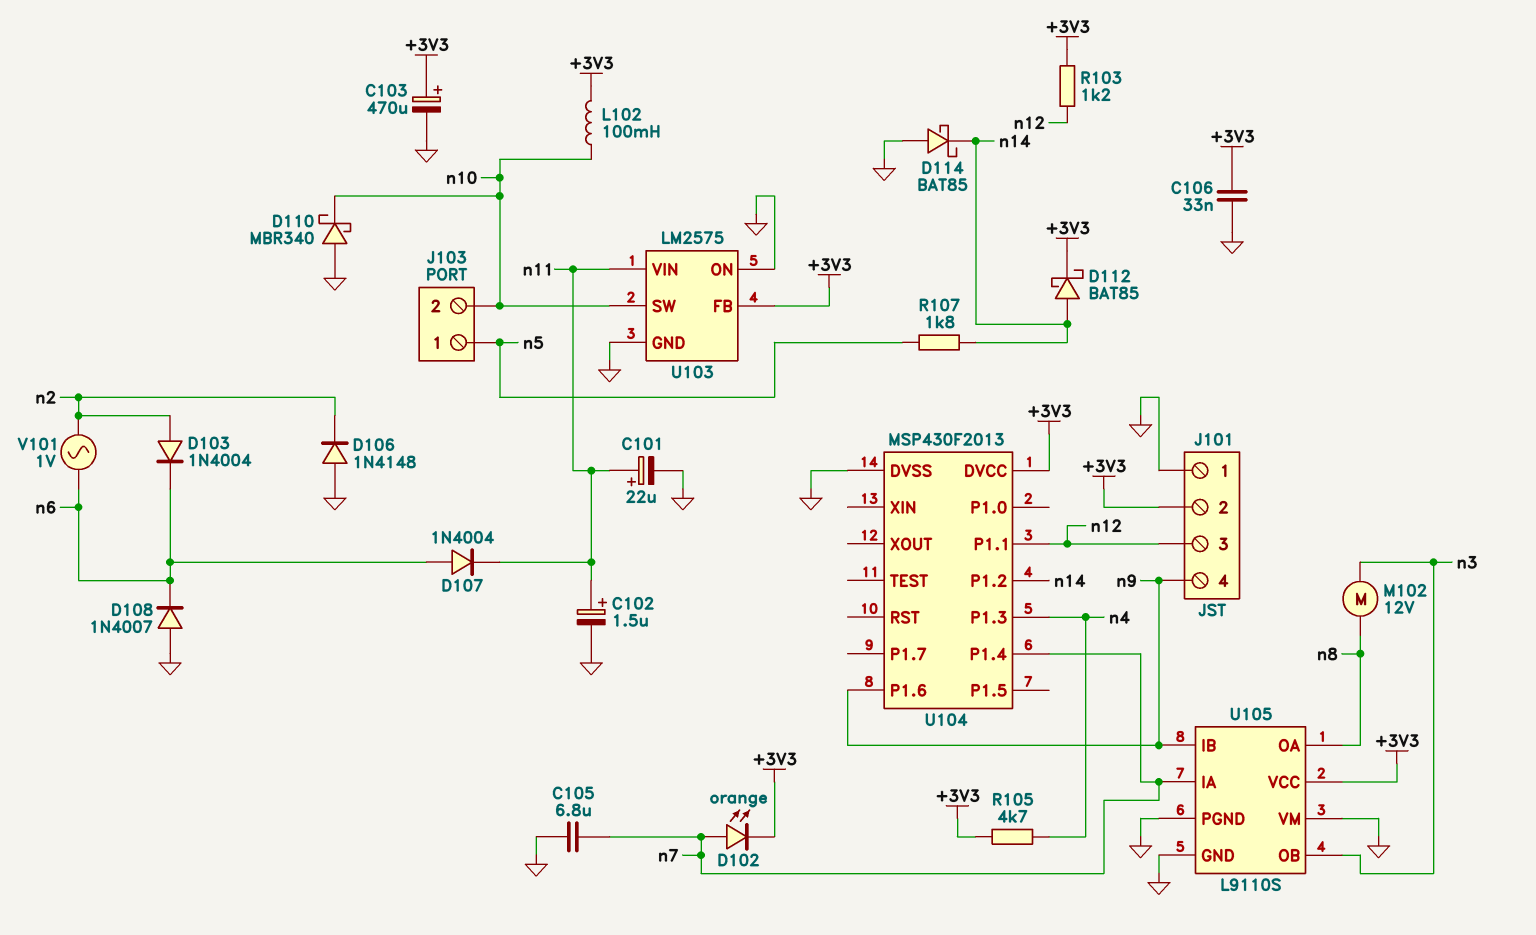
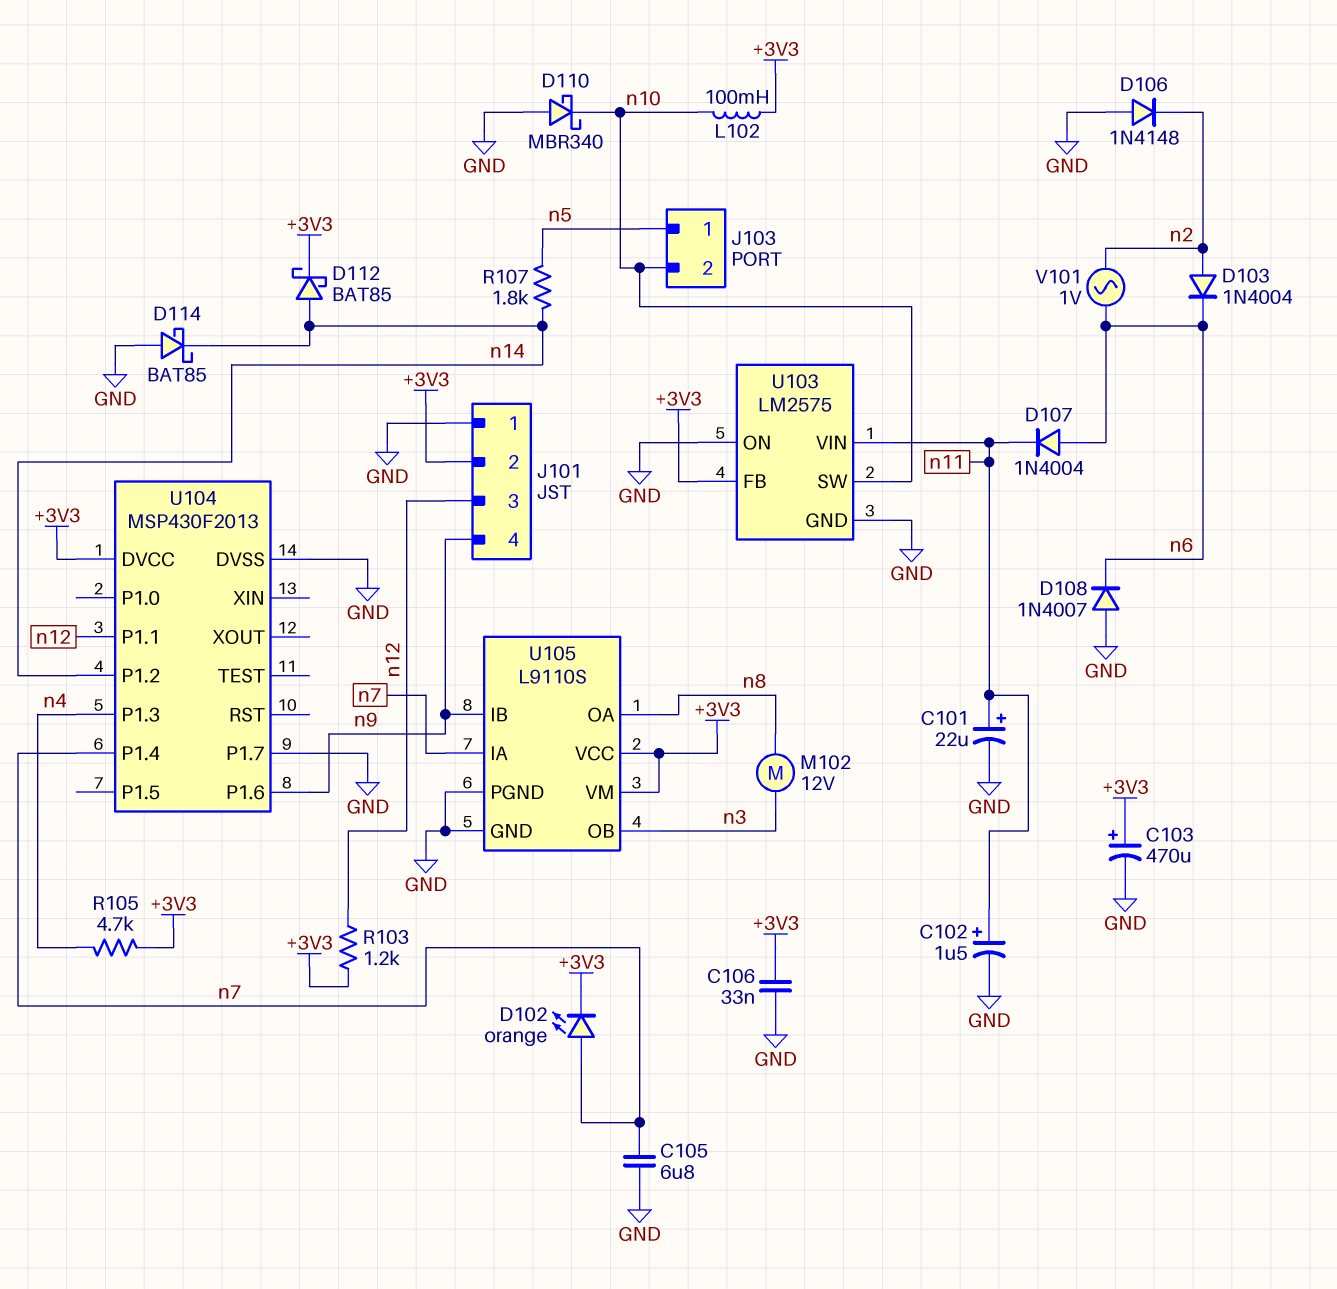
U104 pin P1.7: none -> GND
U105 pin VM: GND -> +3V3

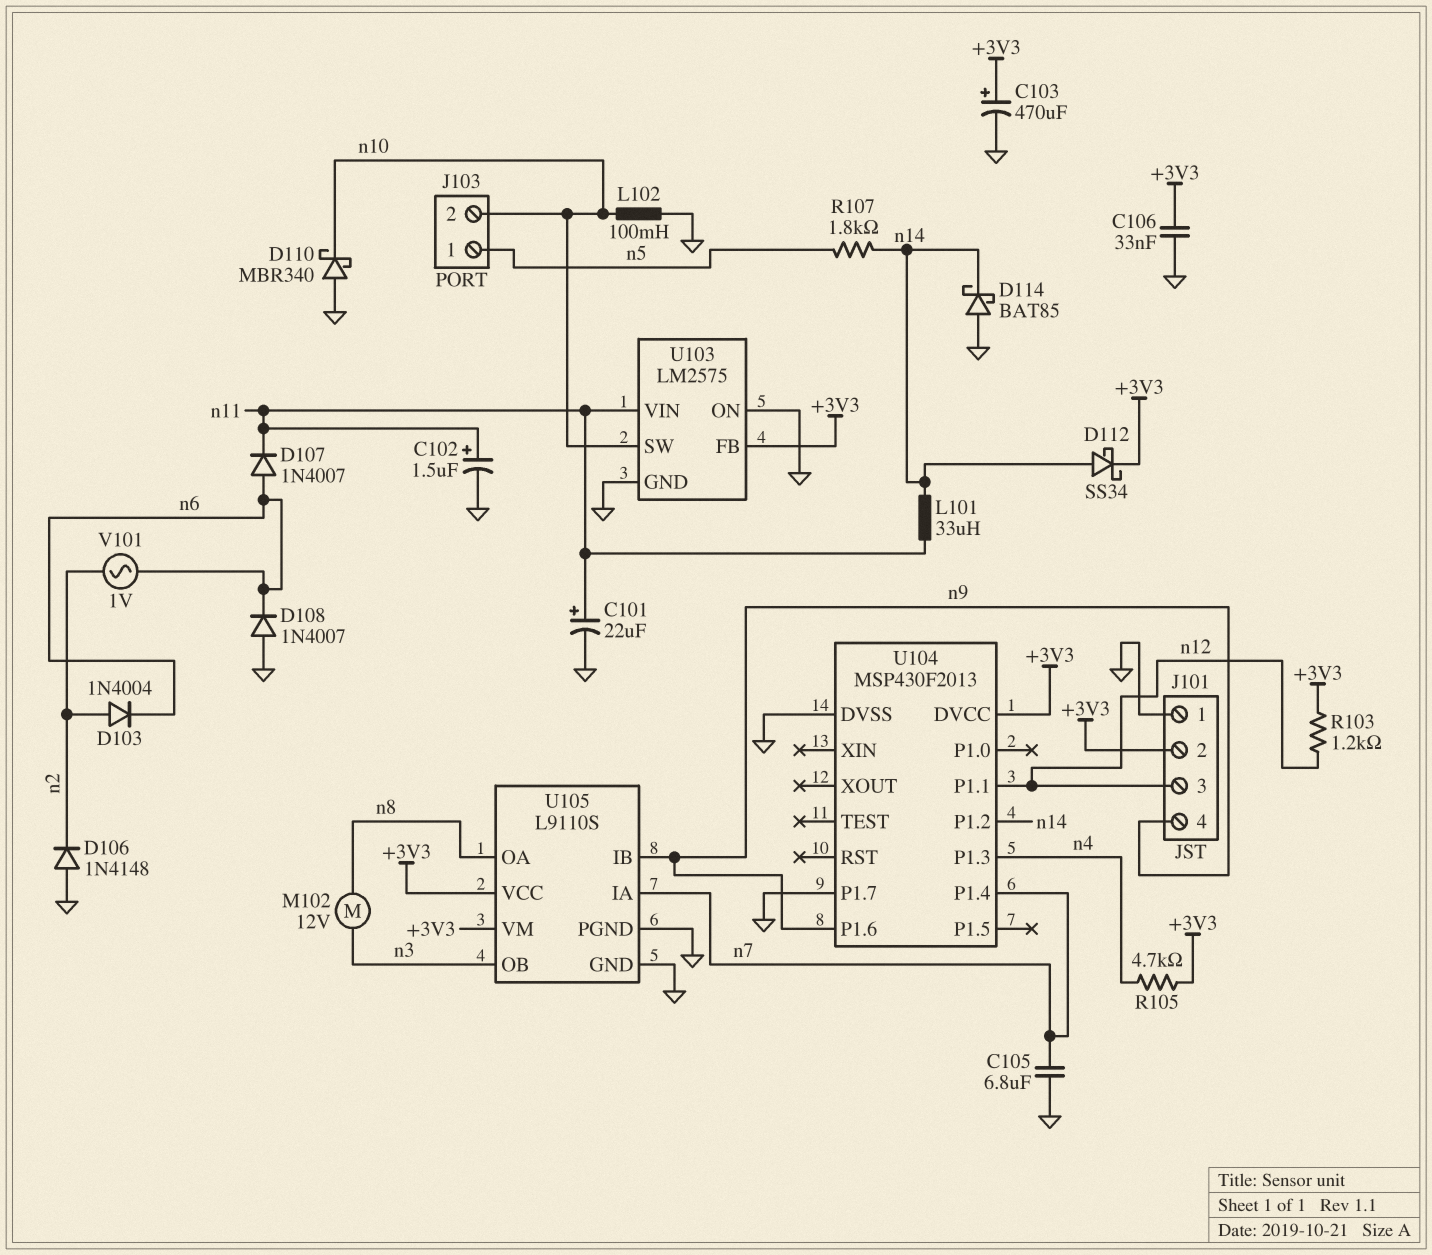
D102: LED orange (A n7, K +3V3) -> none
D107: diode 1N4004 (A n6, K n11) -> diode 1N4007 (A n6, K n11)
D112: schottky BAT85 (A n14, K +3V3) -> schottky SS34 (A n14, K +3V3)
L101: none -> 33uH (n11, n14)
L102: 100mH (+3V3, n10) -> 100mH (GND, n10)

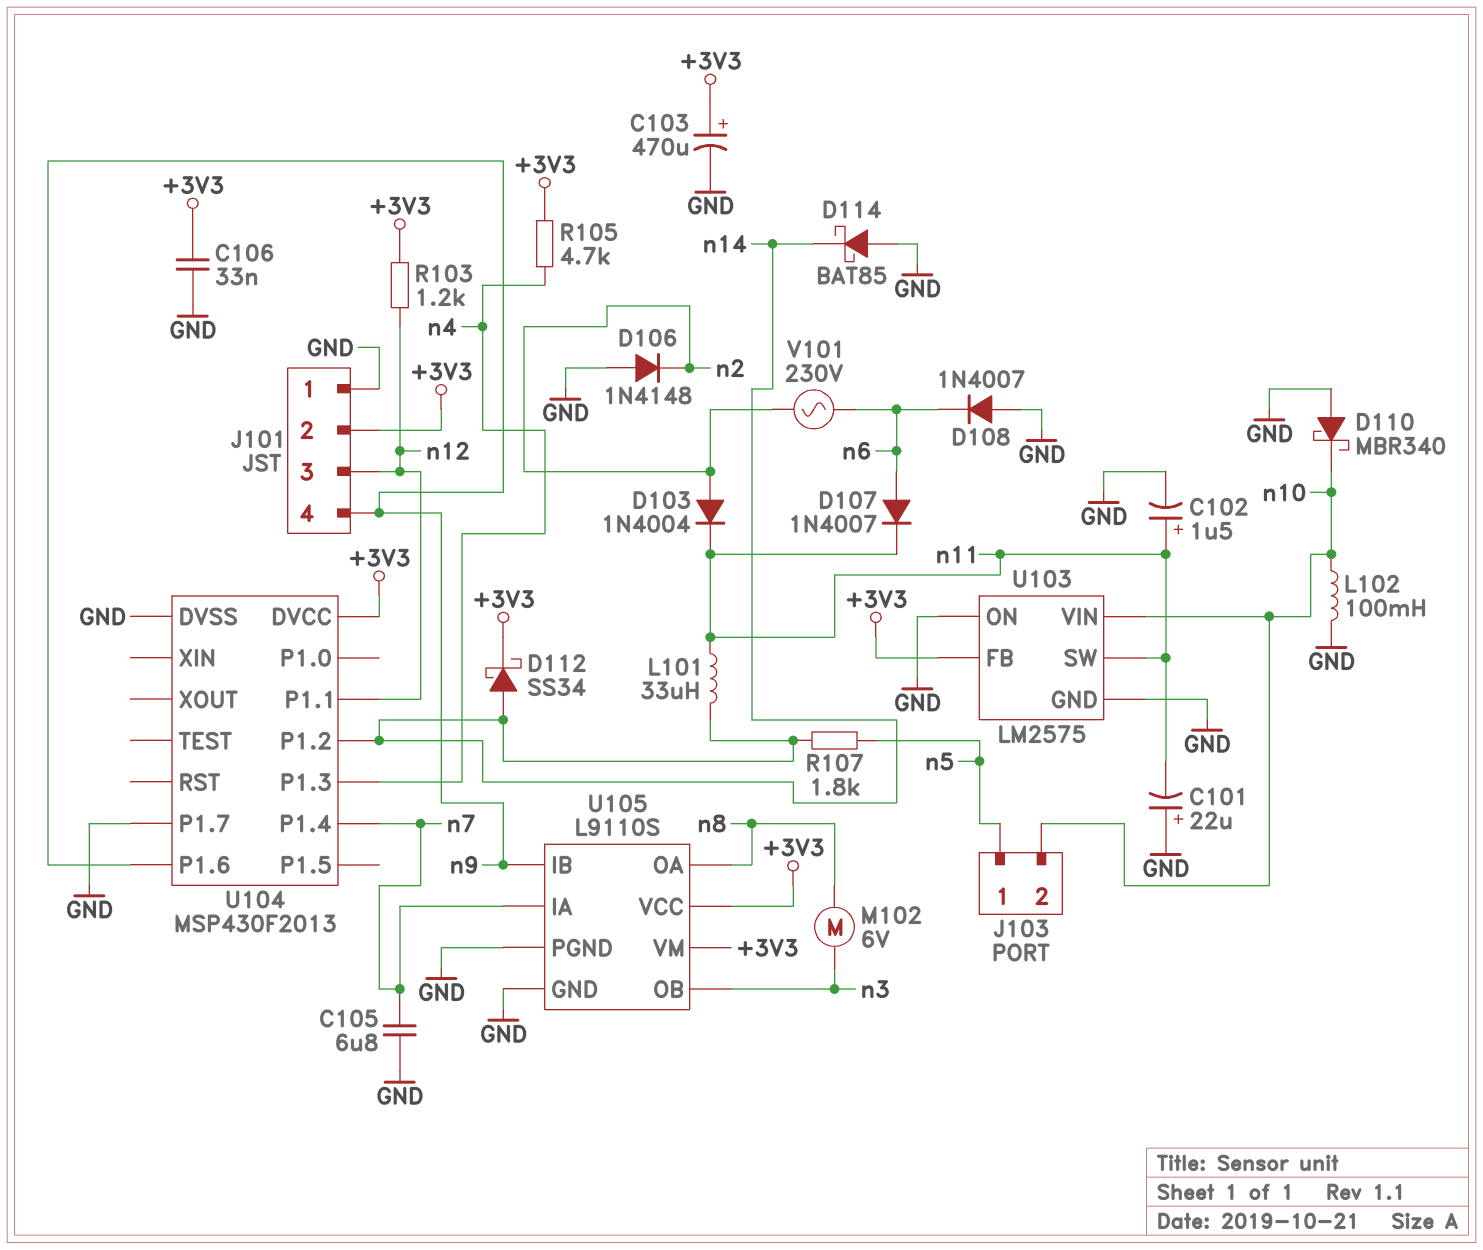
C101: 22uF (plus n11, minus GND) -> 22uF (plus GND, minus n11)
D103: diode 1N4004 (A n2, K n6) -> diode 1N4004 (A n2, K n11)
M102: motor 12V (n3, n8) -> motor 6V (n3, n8)
U103 pin SW: n10 -> n11
U103 pin VIN: n11 -> n10
V101: AC 1V (n2, n6) -> AC 230V (n2, n6)

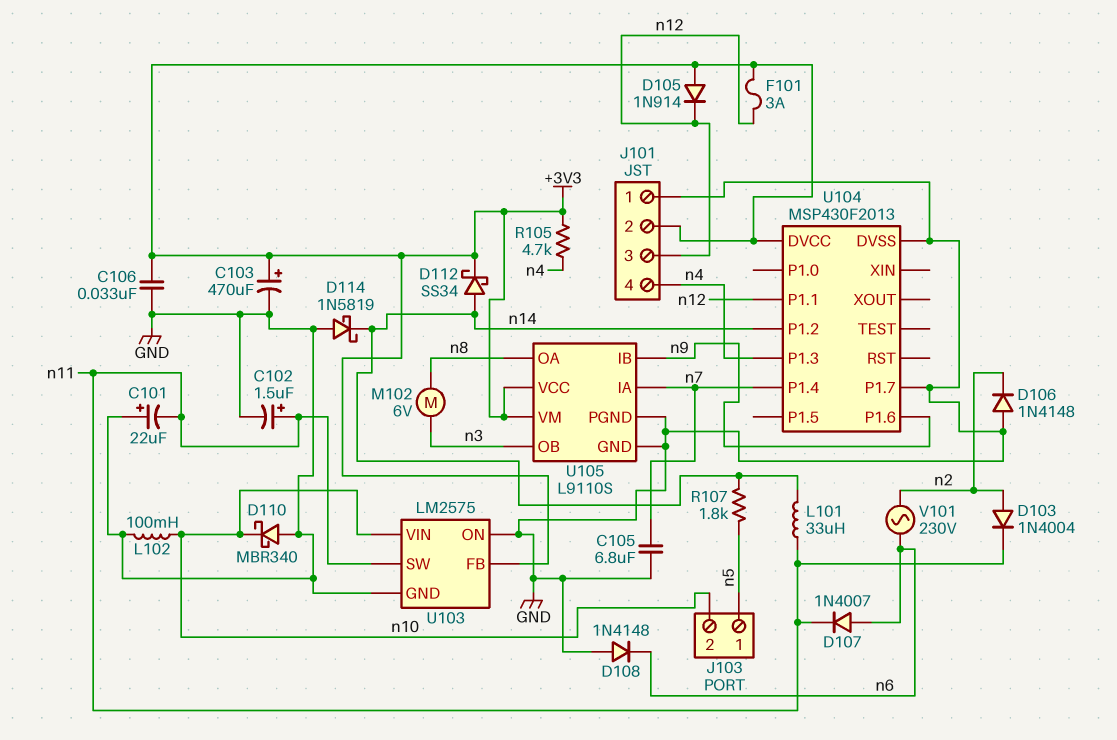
D105: none -> diode 1N914 (A +3V3, K n12)
D108: diode 1N4007 (A GND, K n6) -> diode 1N4148 (A GND, K n6)
D114: schottky BAT85 (A GND, K n14) -> schottky 1N5819 (A GND, K n14)
F101: none -> 3A (+3V3, n12)
J101 pin 4: n9 -> n4
R103: 1.2k (+3V3, n12) -> none

